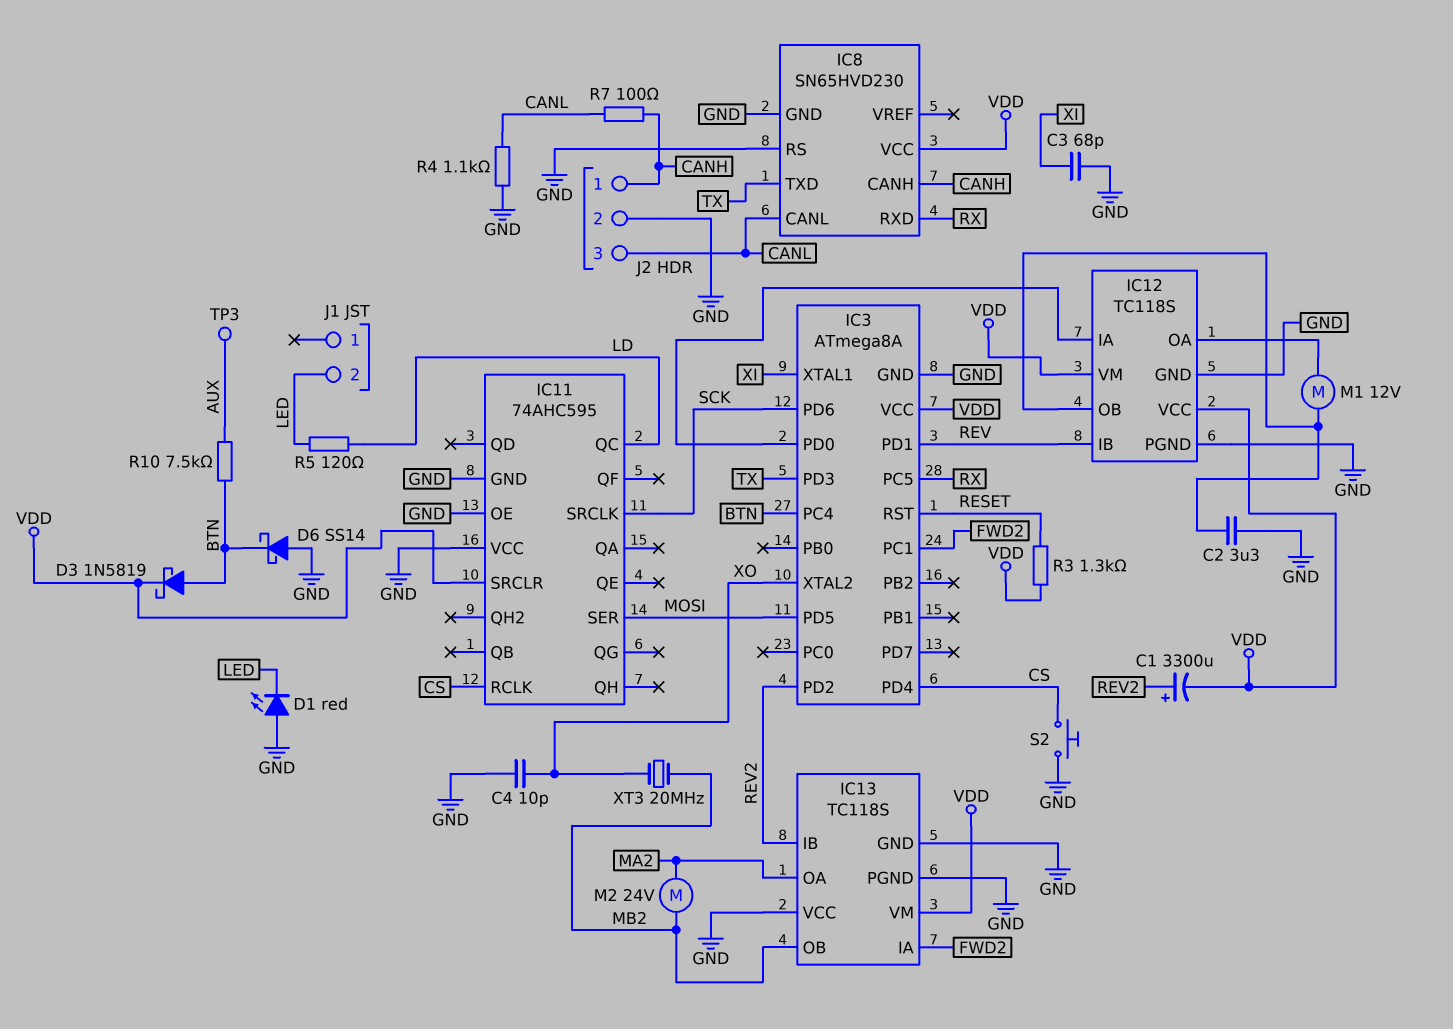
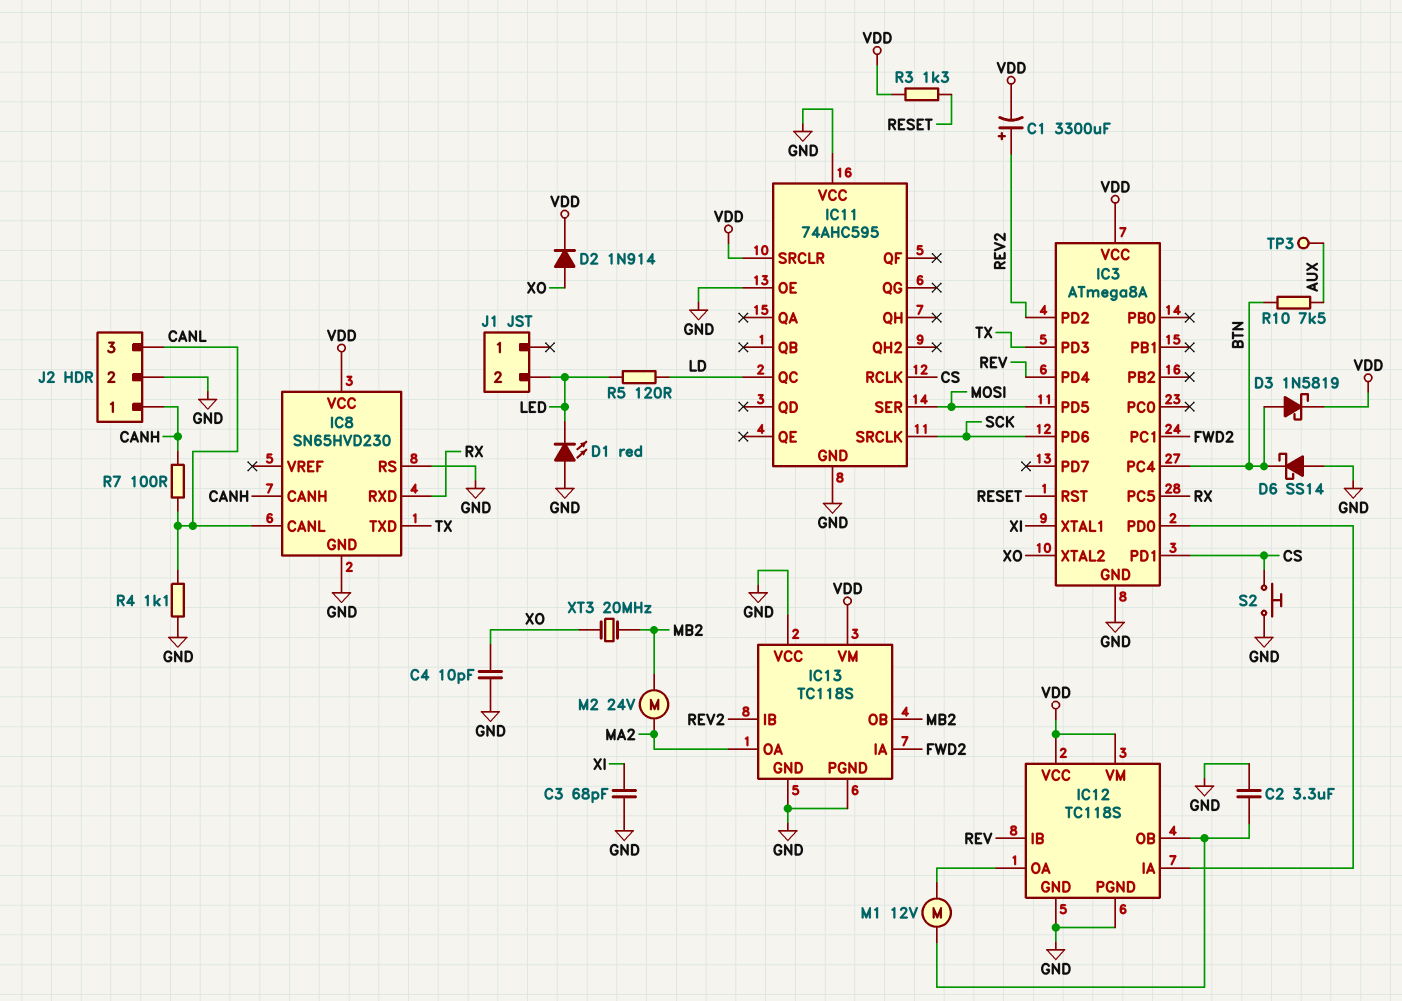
D2: none -> diode 1N914 (A XO, K VDD)
IC3 pin PD1: REV -> CS
IC3 pin PD4: CS -> REV

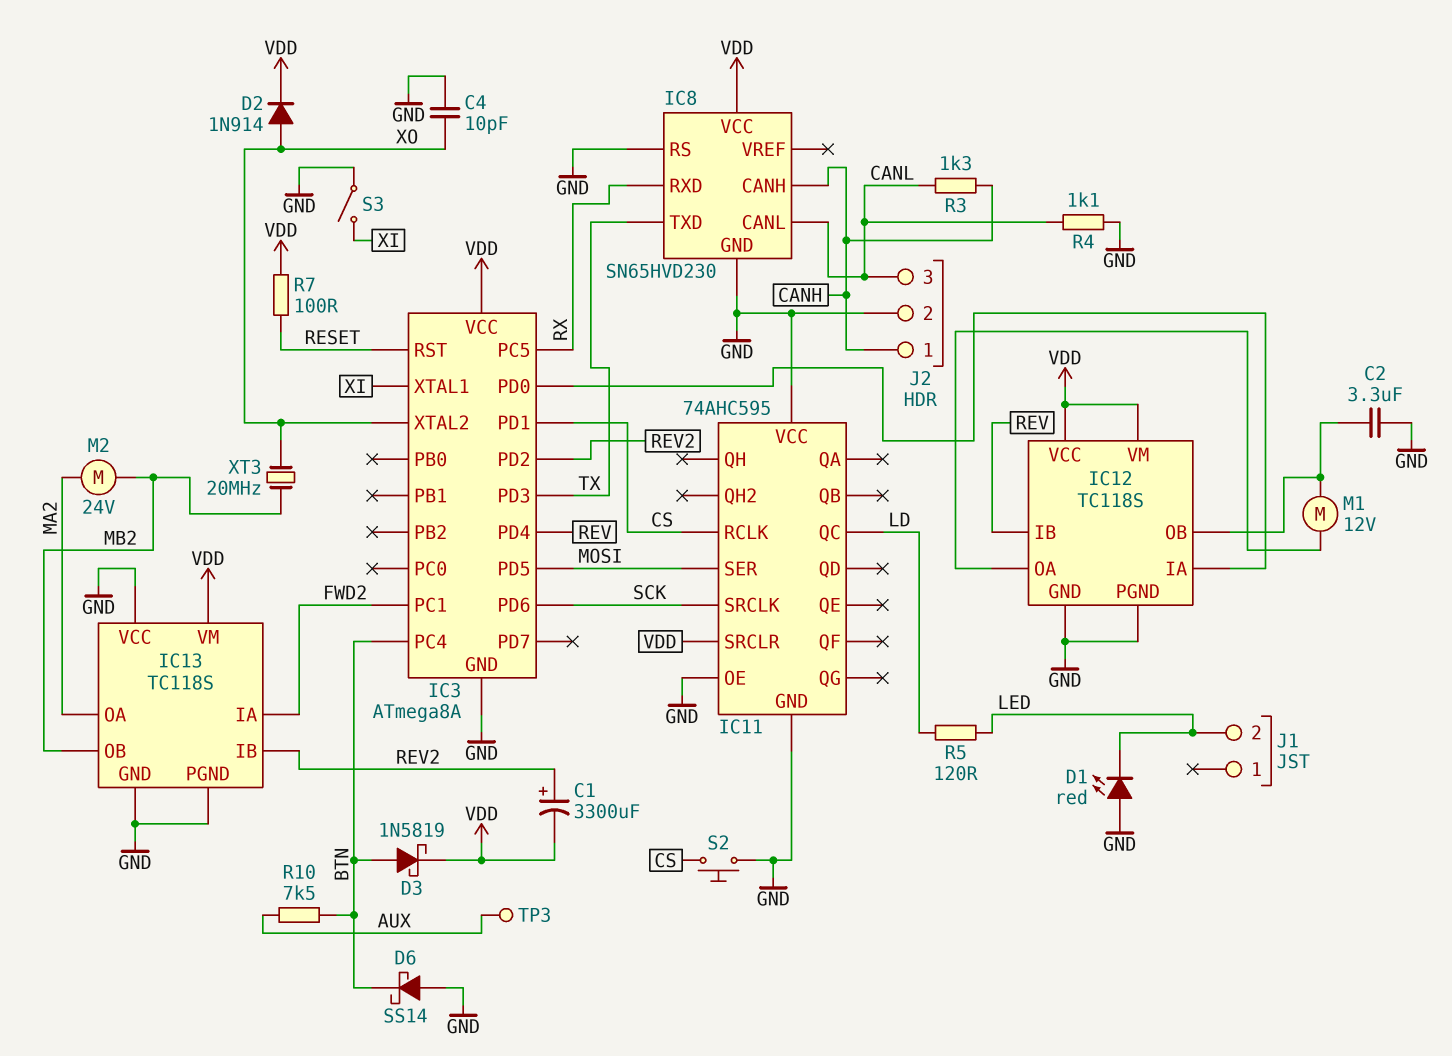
C3: 68pF (GND, XI) -> none
R3: 1.3k (RESET, VDD) -> 1.3k (CANH, CANL)
R7: 100 (CANH, CANL) -> 100 (RESET, VDD)
S3: none -> switch (GND, XI)

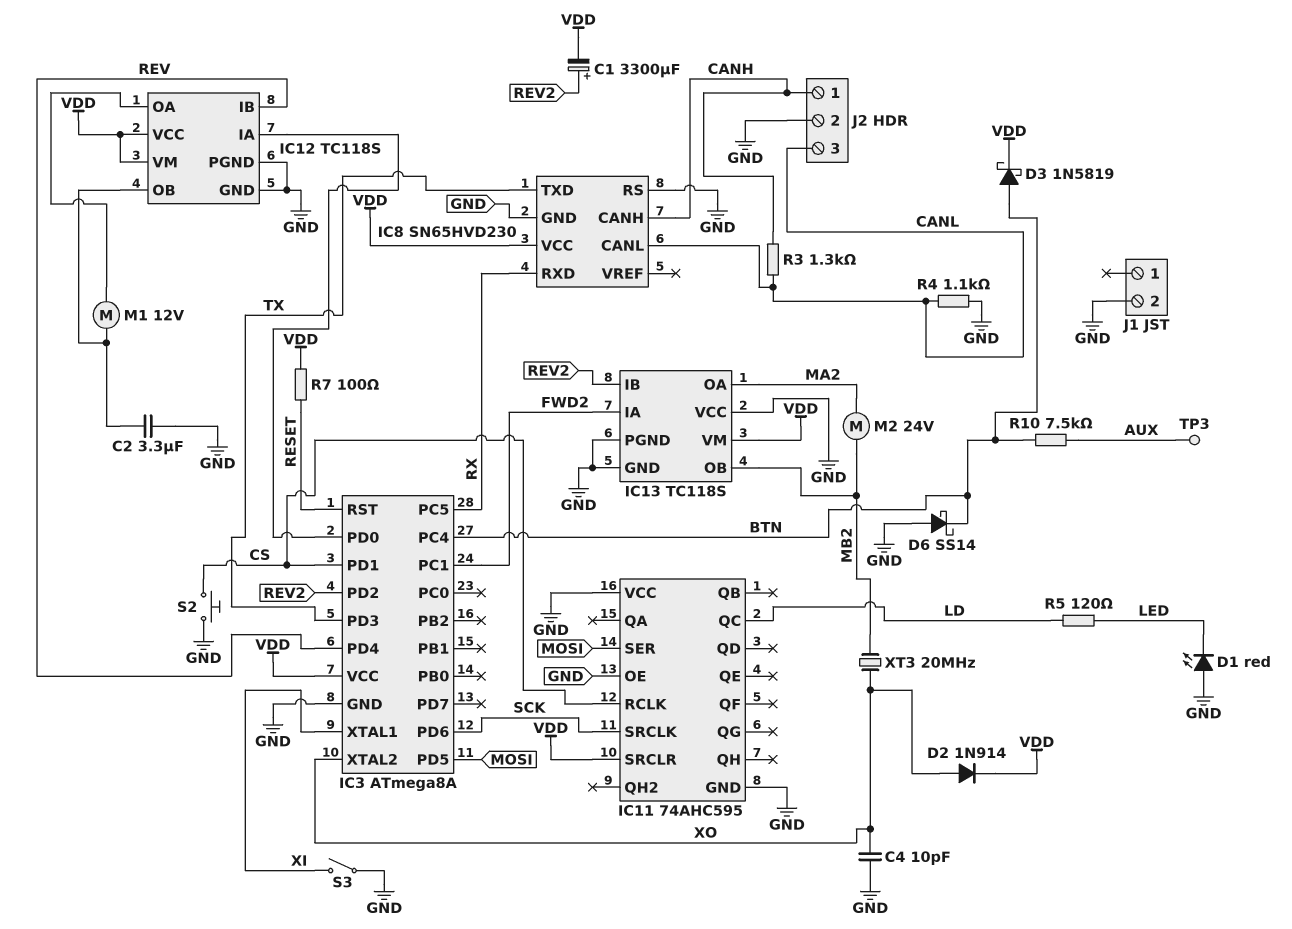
J1 pin 2: LED -> GND

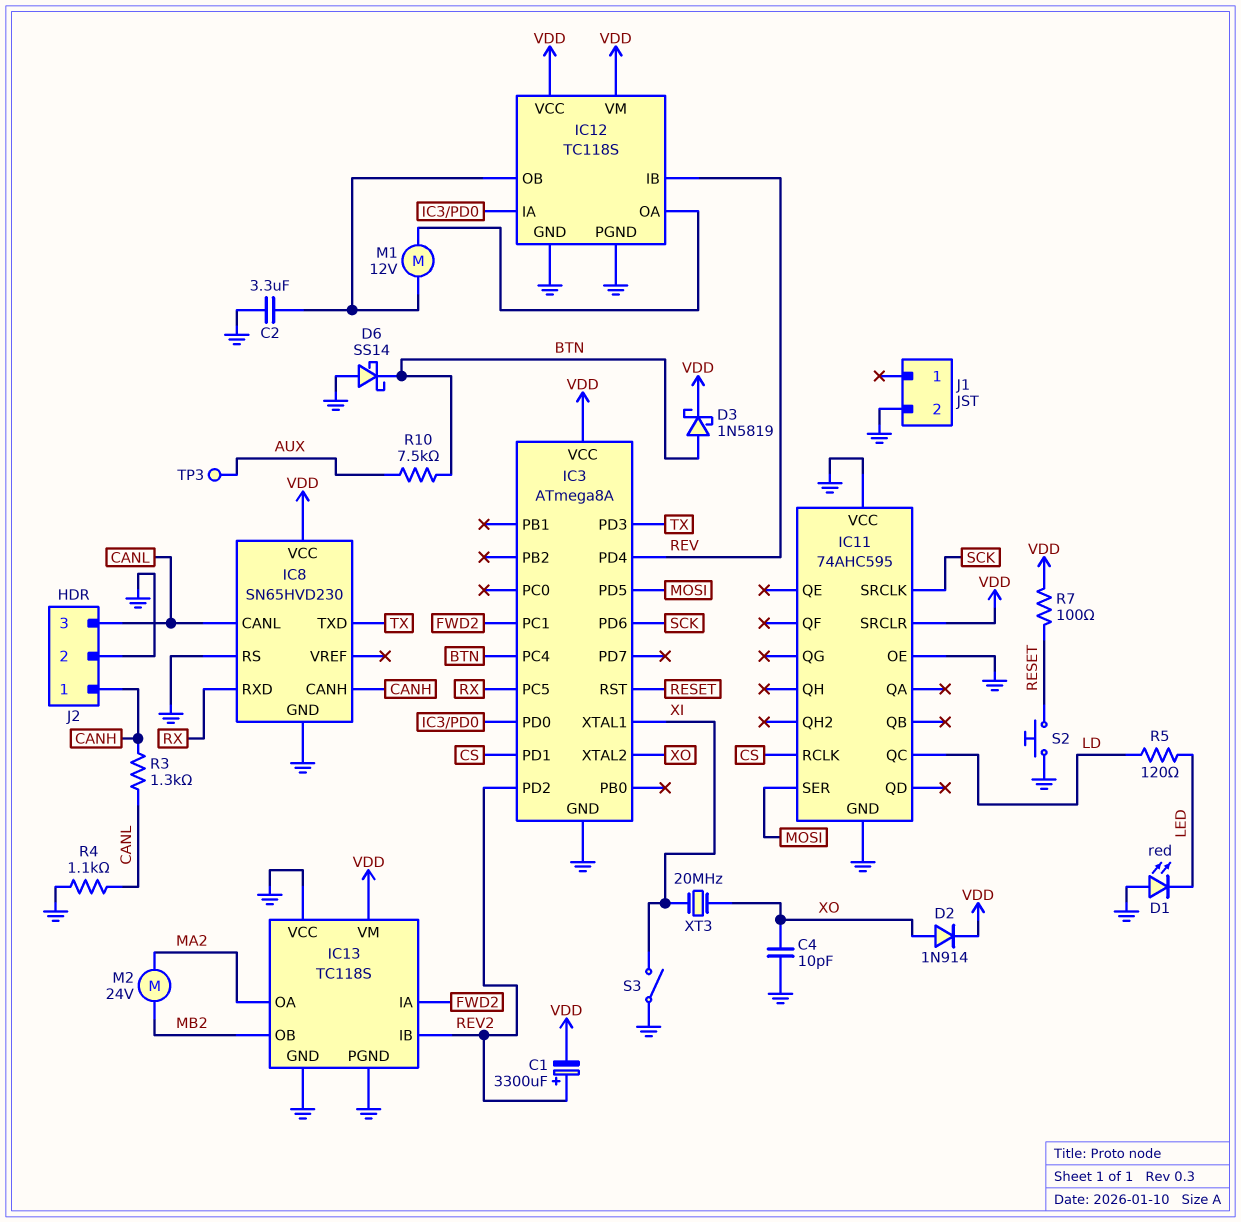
S2: button (CS, GND) -> button (GND, RESET)
XT3: 20MHz (MB2, XO) -> 20MHz (XI, XO)

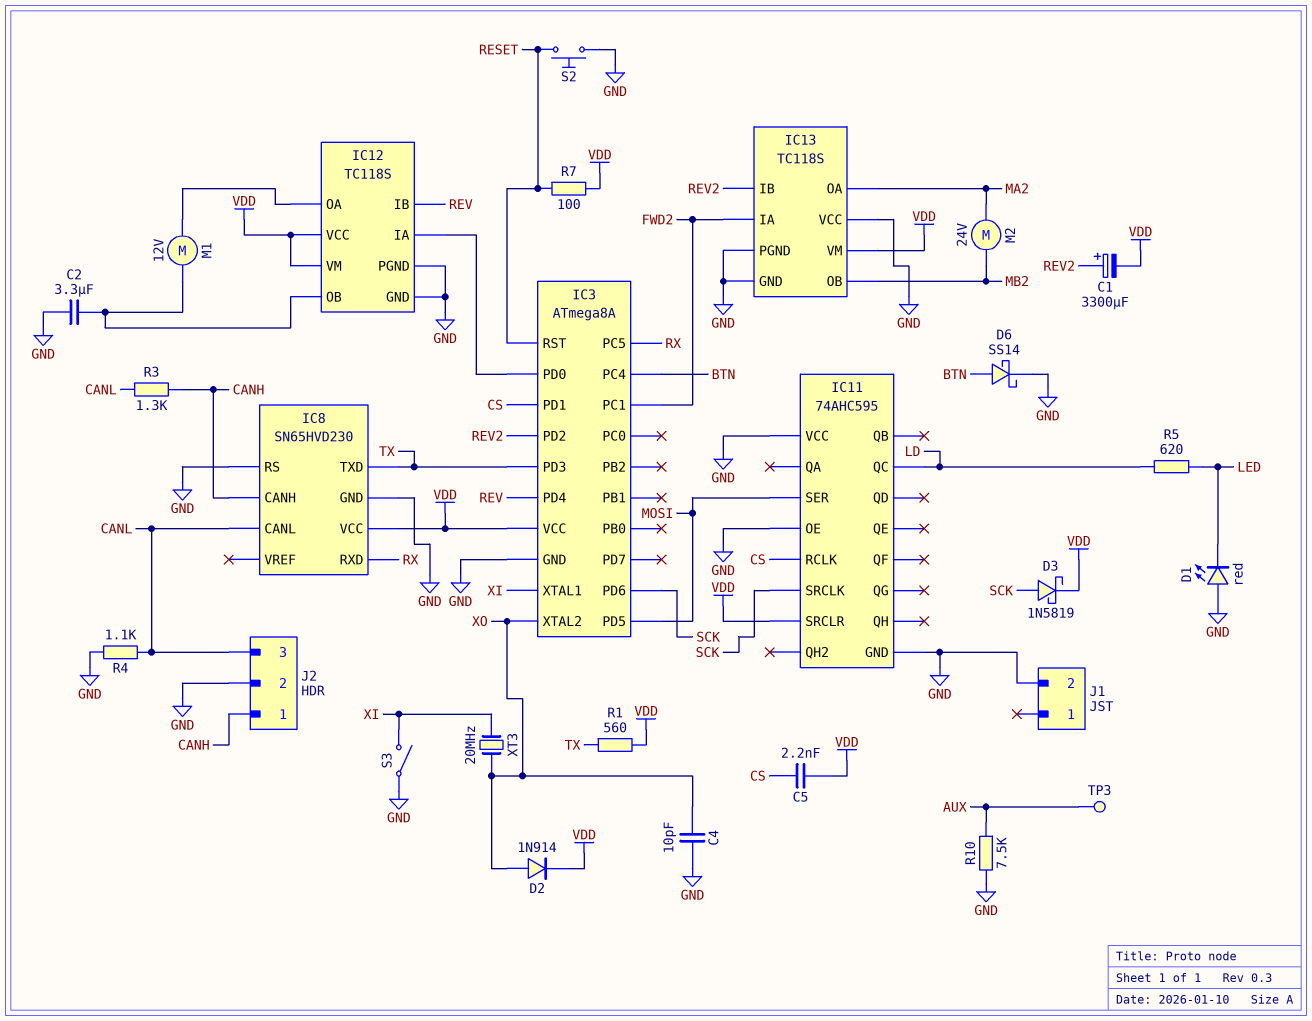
C5: none -> 2.2nF (CS, VDD)
D3: schottky 1N5819 (A BTN, K VDD) -> schottky 1N5819 (A SCK, K VDD)
D6: schottky SS14 (A GND, K BTN) -> schottky SS14 (A BTN, K GND)
R1: none -> 560 (TX, VDD)
R5: 120 (LD, LED) -> 620 (LD, LED)
R10: 7.5k (AUX, BTN) -> 7.5k (AUX, GND)

